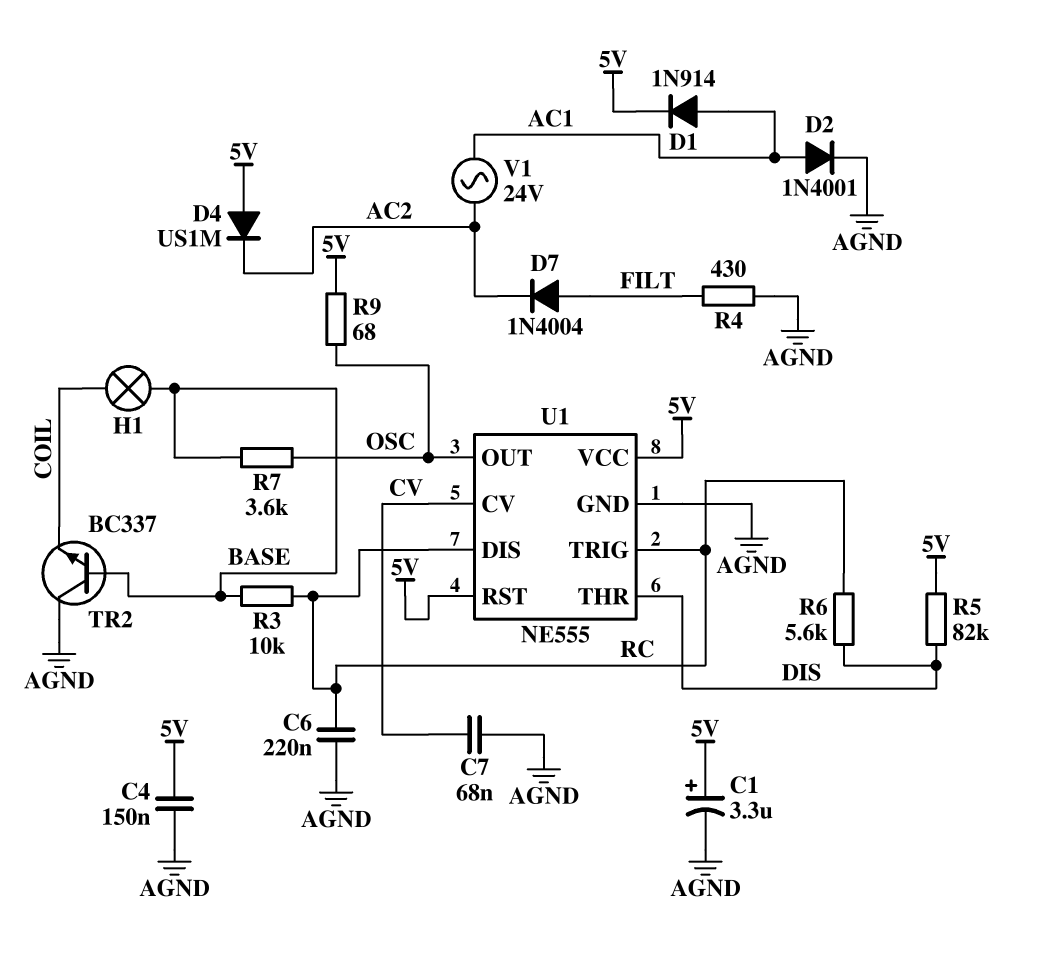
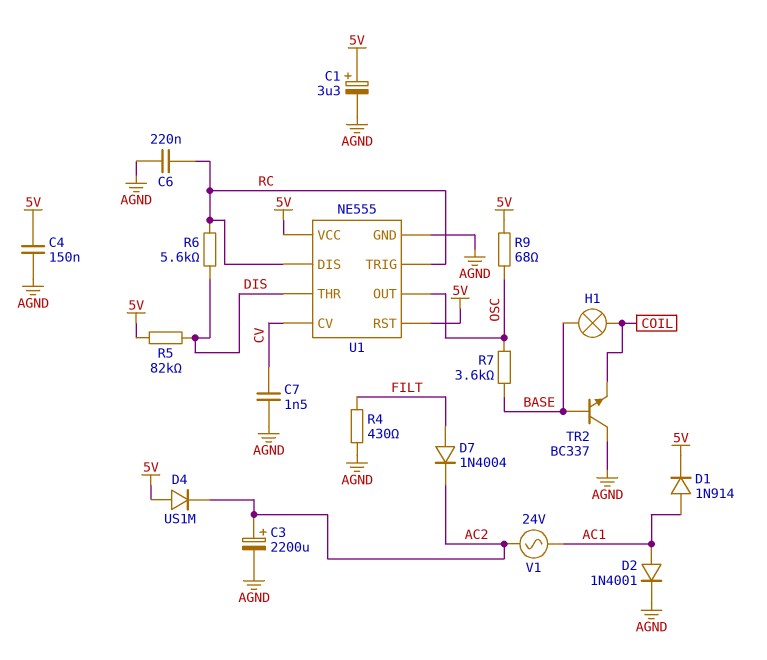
C3: none -> 2200uF (plus AC2, minus AGND)
C7: 68nF (AGND, CV) -> 1.5nF (AGND, CV)
R3: 10k (BASE, RC) -> none

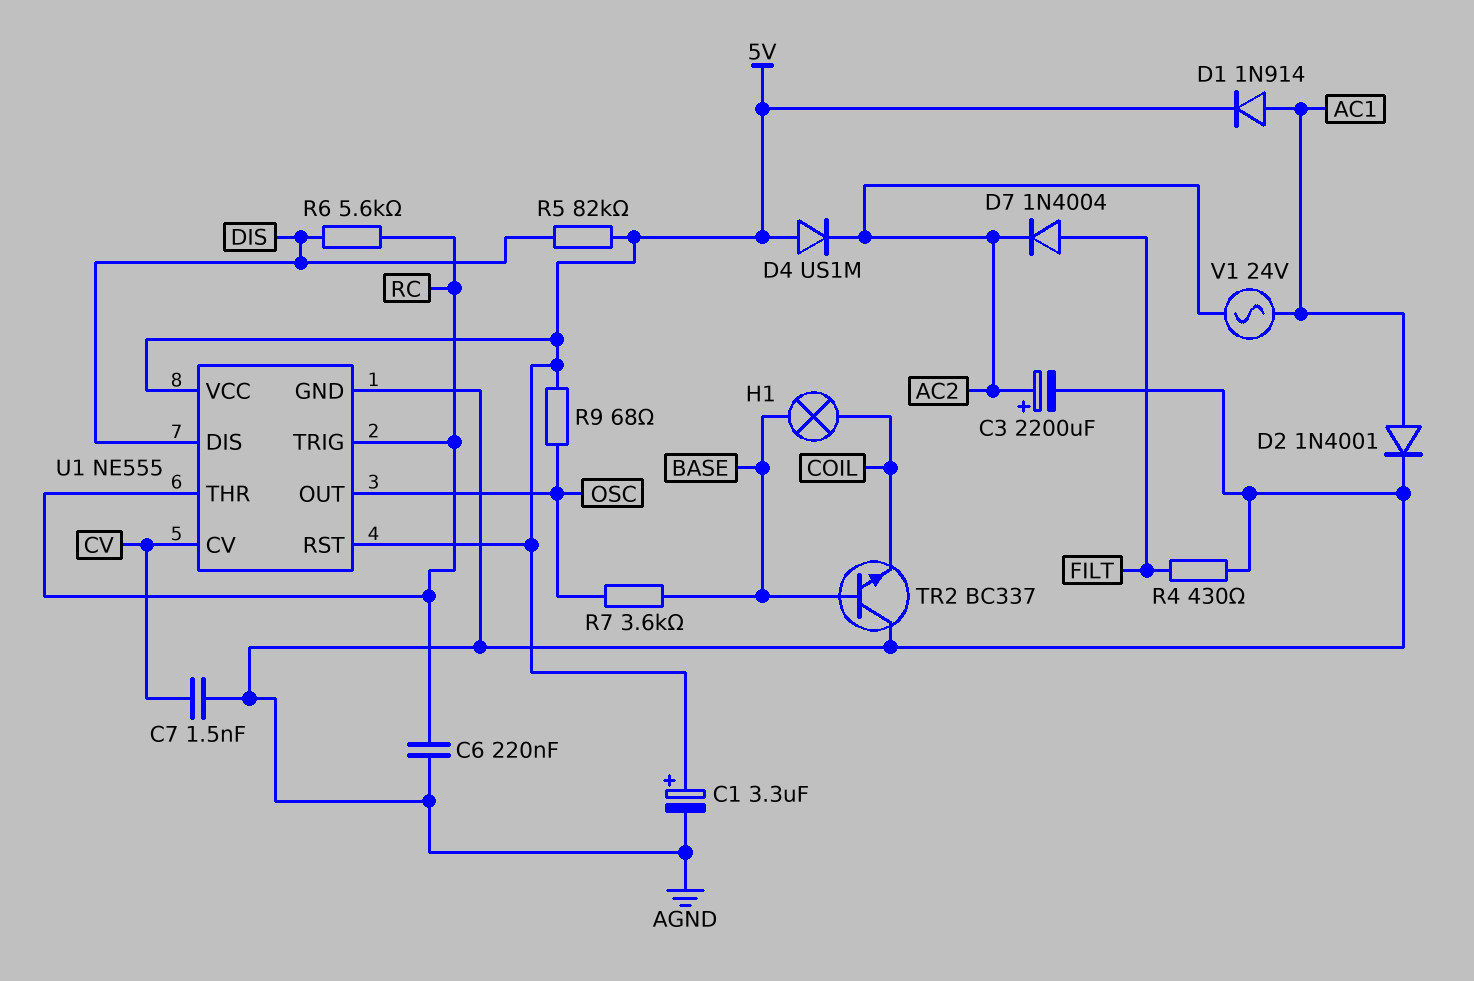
C4: 150nF (5V, AGND) -> none
U1 pin DIS: RC -> DIS
U1 pin THR: DIS -> RC

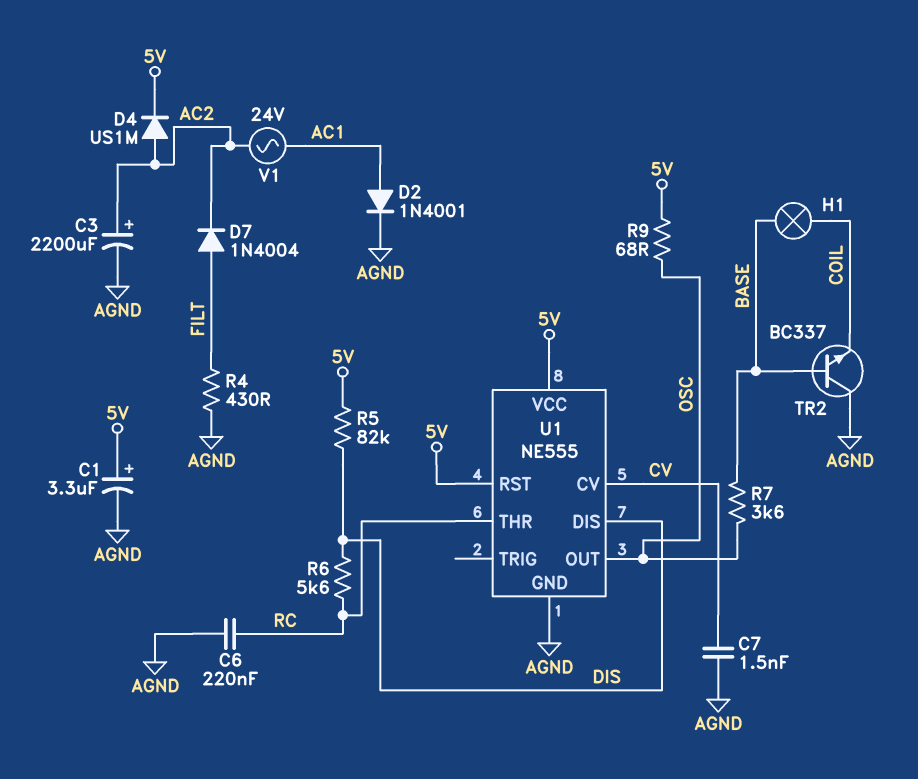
D1: diode 1N914 (A AC1, K 5V) -> none
D4: diode US1M (A 5V, K AC2) -> diode US1M (A AC2, K 5V)
U1 pin TRIG: RC -> none

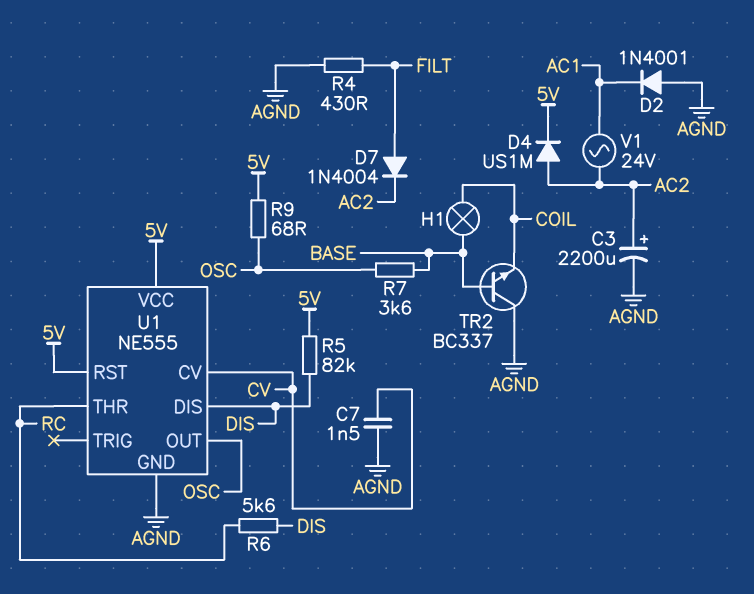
C1: 3.3uF (plus 5V, minus AGND) -> none
C6: 220nF (AGND, RC) -> none
D2: diode 1N4001 (A AC1, K AGND) -> diode 1N4001 (A AGND, K AC1)

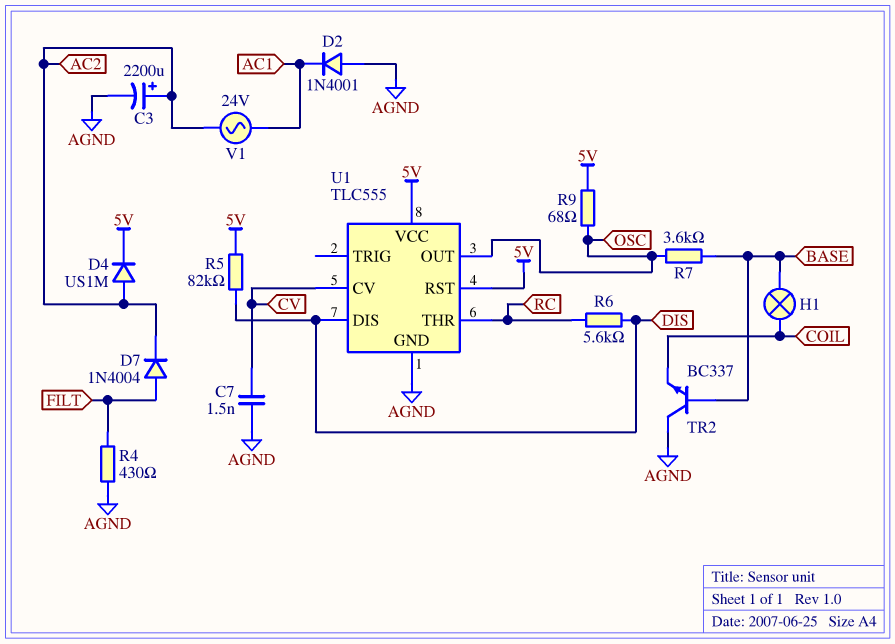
U1: NE555 -> TLC555

